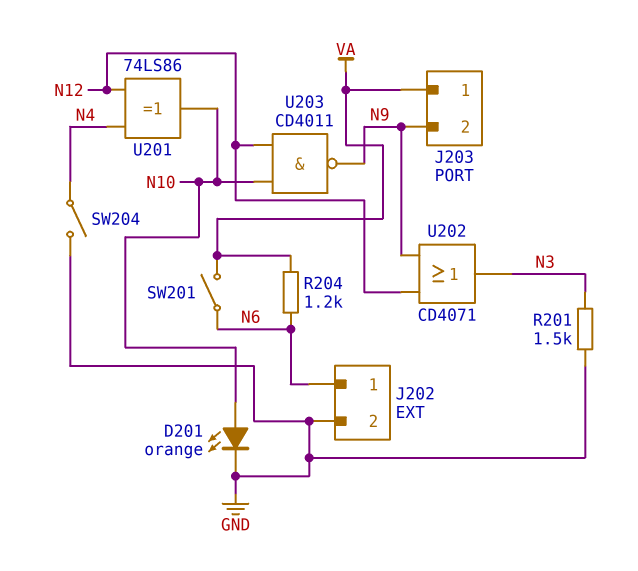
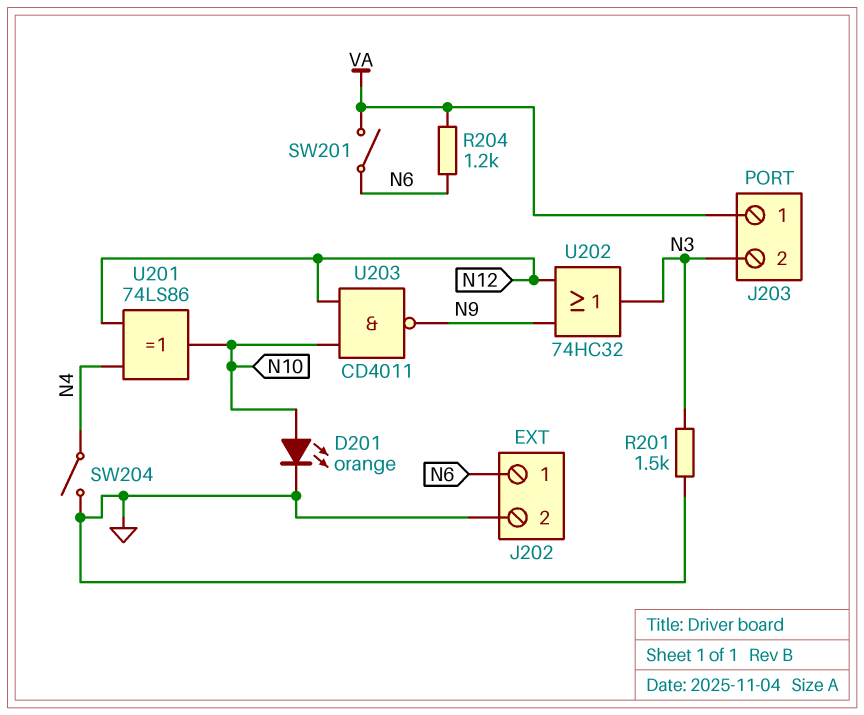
J203 pin 2: N9 -> N3
U202: OR CD4071 (in N9, in N12, out N3) -> OR 74HC32 (in N9, in N12, out N3)

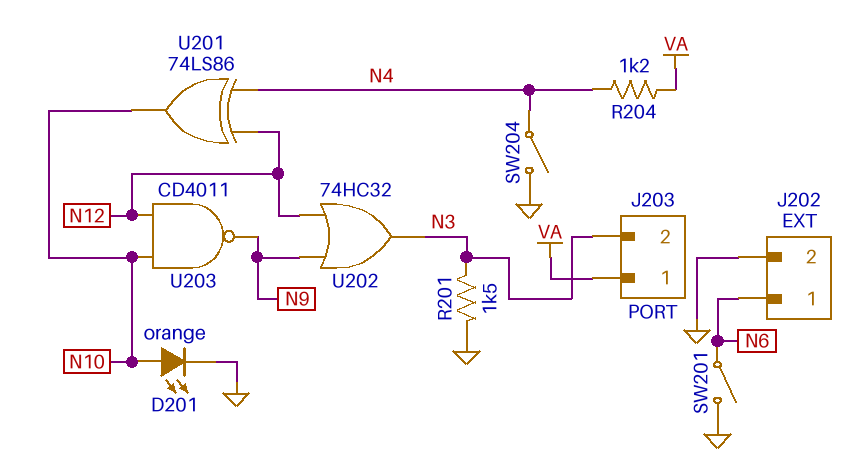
R204: 1.2k (N6, VA) -> 1.2k (N4, VA)
SW201: switch (N6, VA) -> switch (GND, N6)

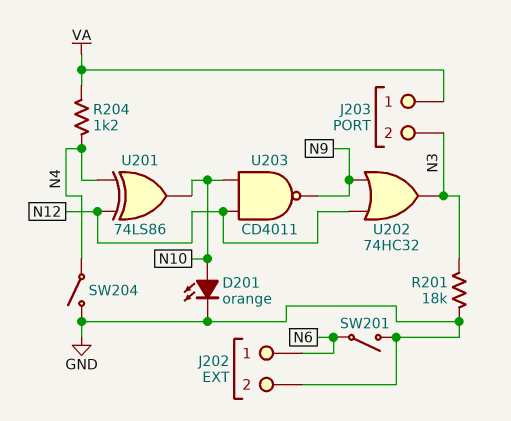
R201: 1.5k (GND, N3) -> 18k (GND, N3)

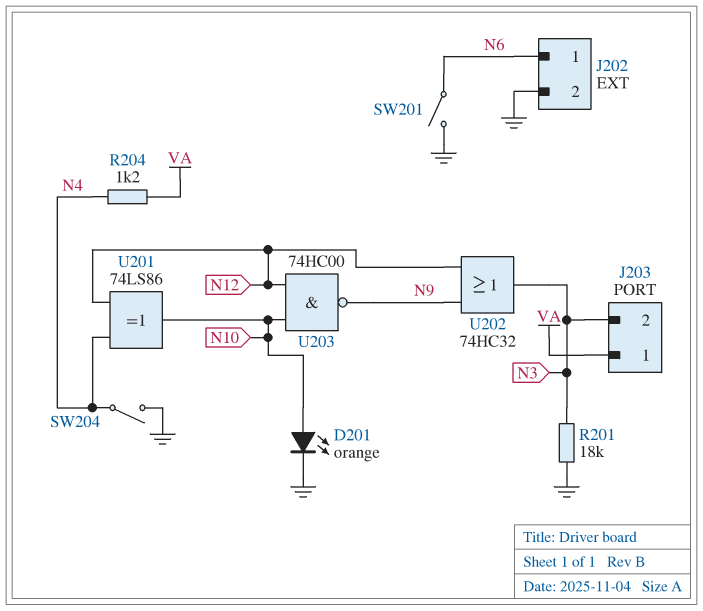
U203: NAND CD4011 (in N10, in N12, out N9) -> NAND 74HC00 (in N10, in N12, out N9)

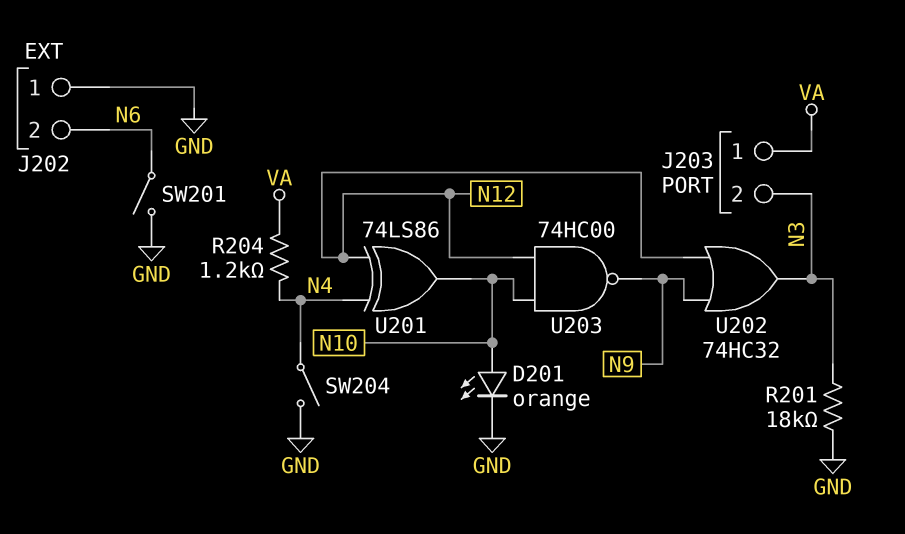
J202 pin 1: N6 -> GND
J202 pin 2: GND -> N6

